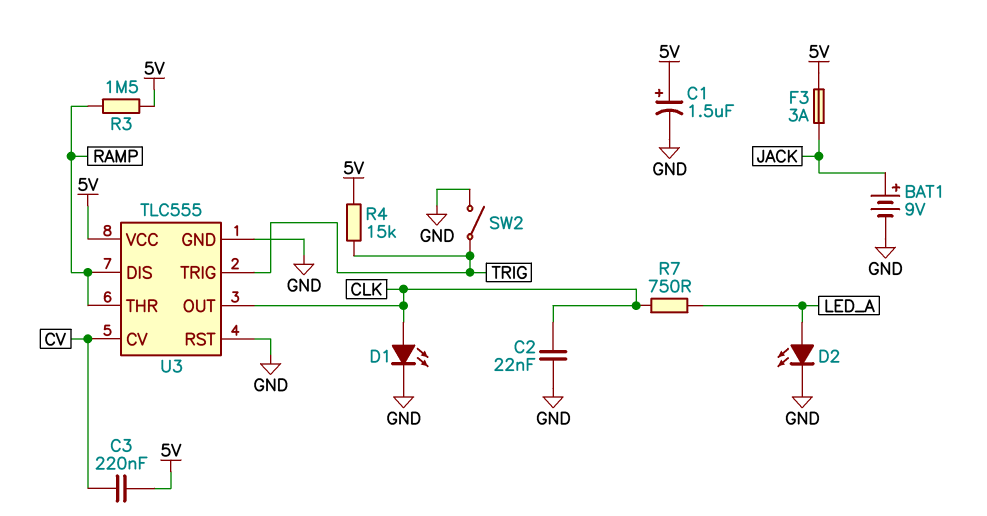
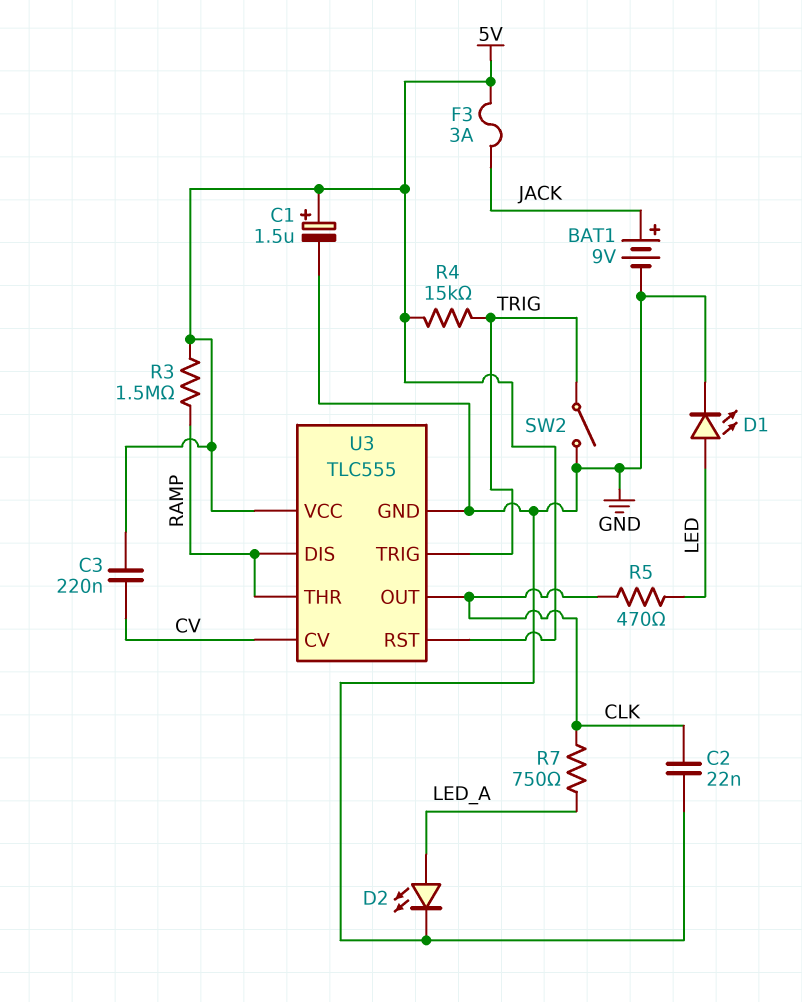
D1: LED (A CLK, K GND) -> LED (A LED, K GND)
R5: none -> 470 (CLK, LED)
U3 pin RST: GND -> 5V

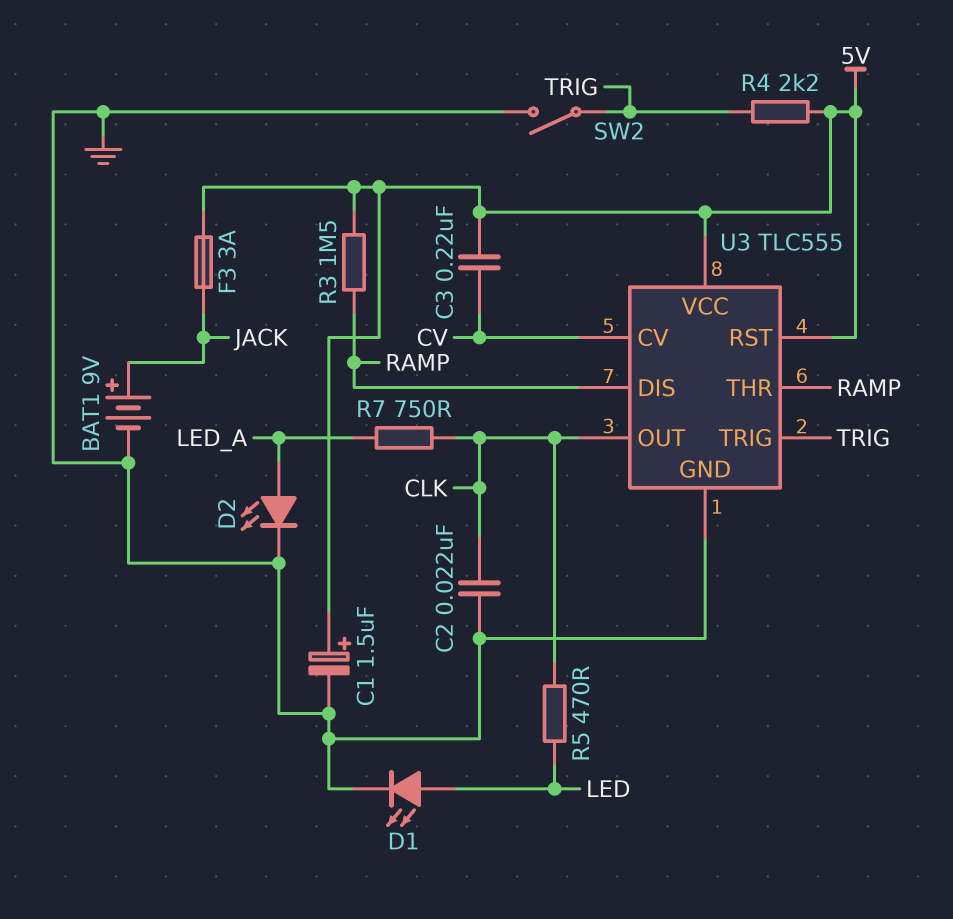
R4: 15k (5V, TRIG) -> 2.2k (5V, TRIG)

